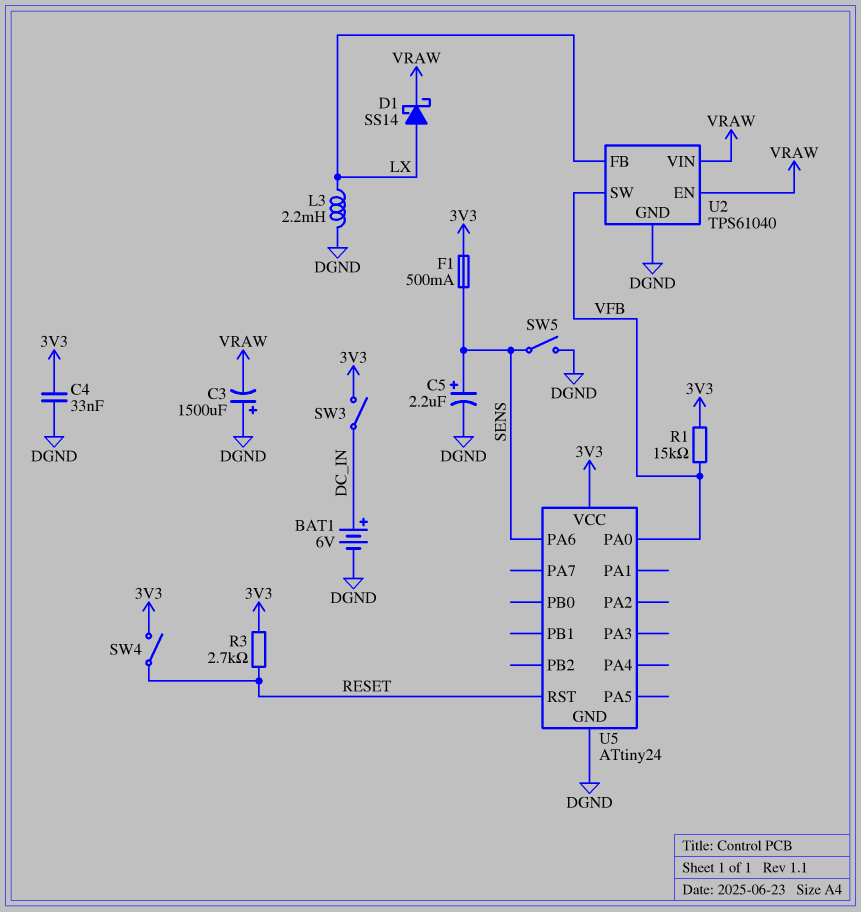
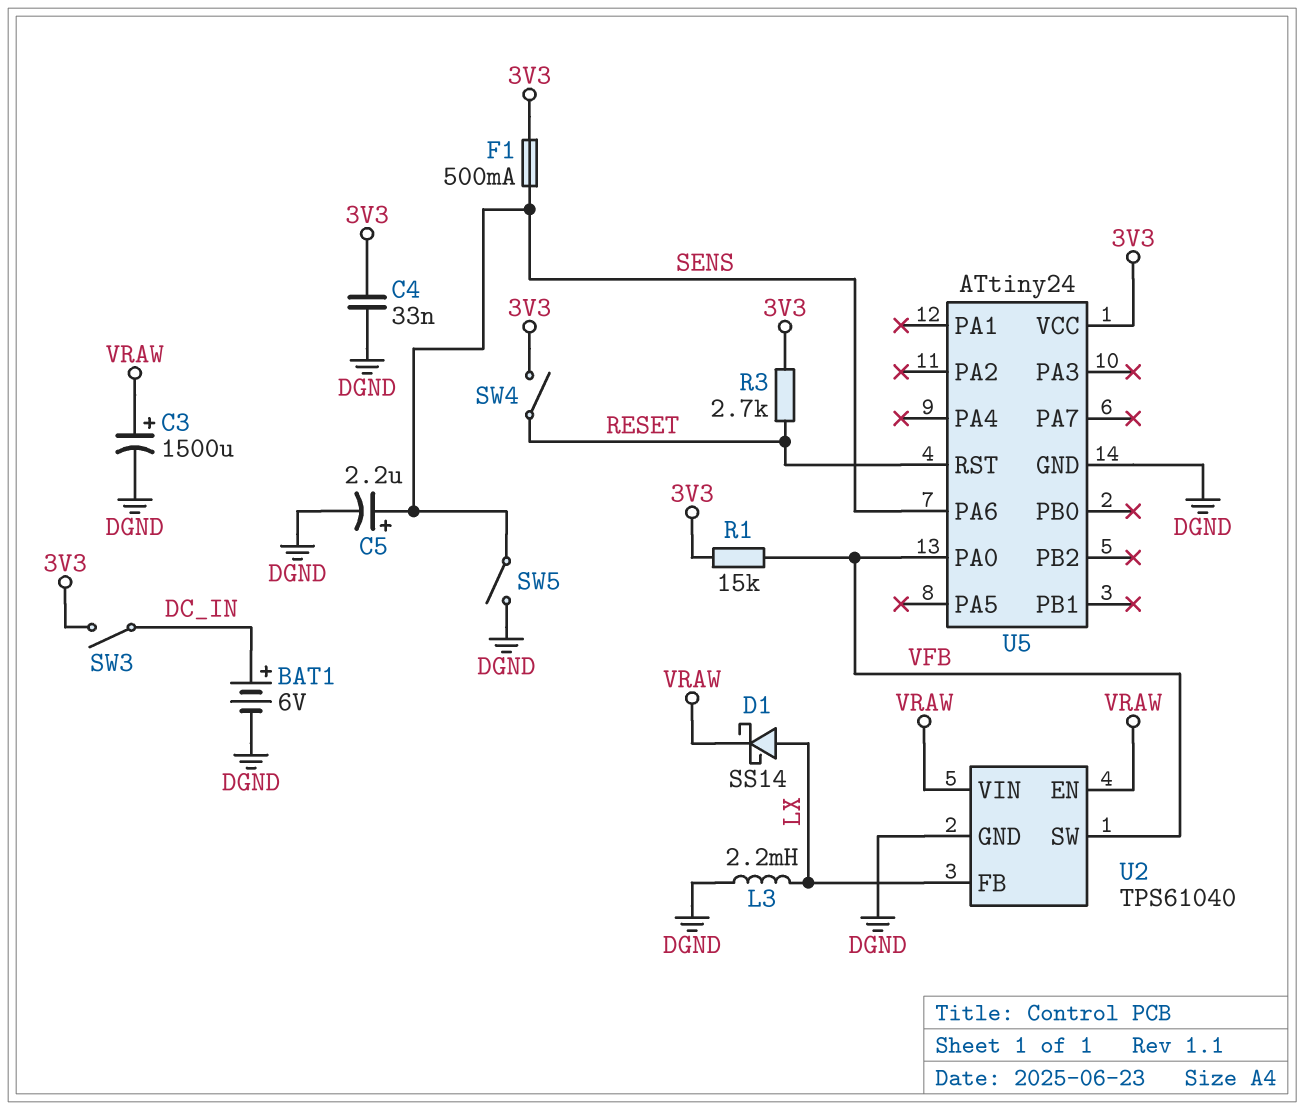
C3: 1500uF (plus DGND, minus VRAW) -> 1500uF (plus VRAW, minus DGND)

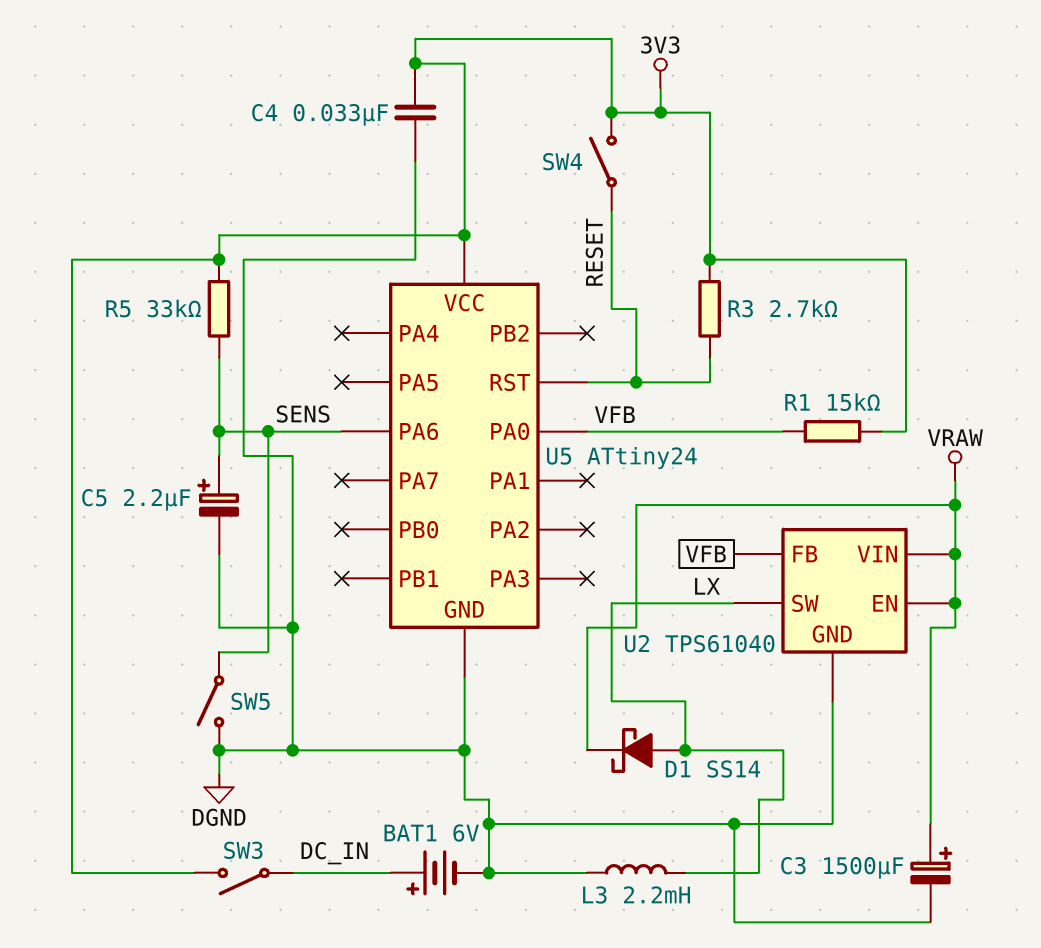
F1: 500mA (3V3, SENS) -> none
R5: none -> 33k (3V3, SENS)
U2 pin FB: LX -> VFB
U2 pin SW: VFB -> LX

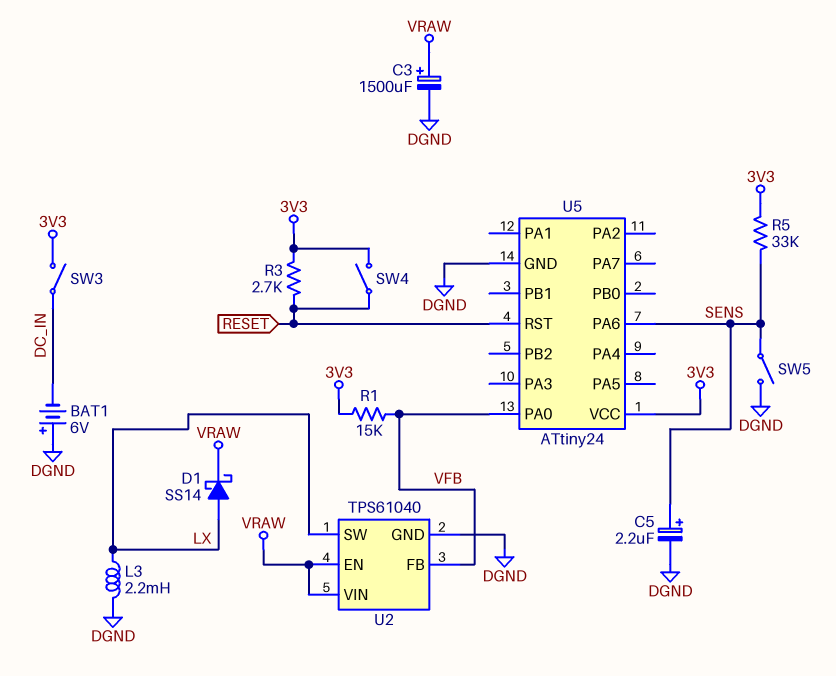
BAT1: 6V (plus DC_IN, minus DGND) -> 6V (plus DGND, minus DC_IN)
C4: 33nF (3V3, DGND) -> none

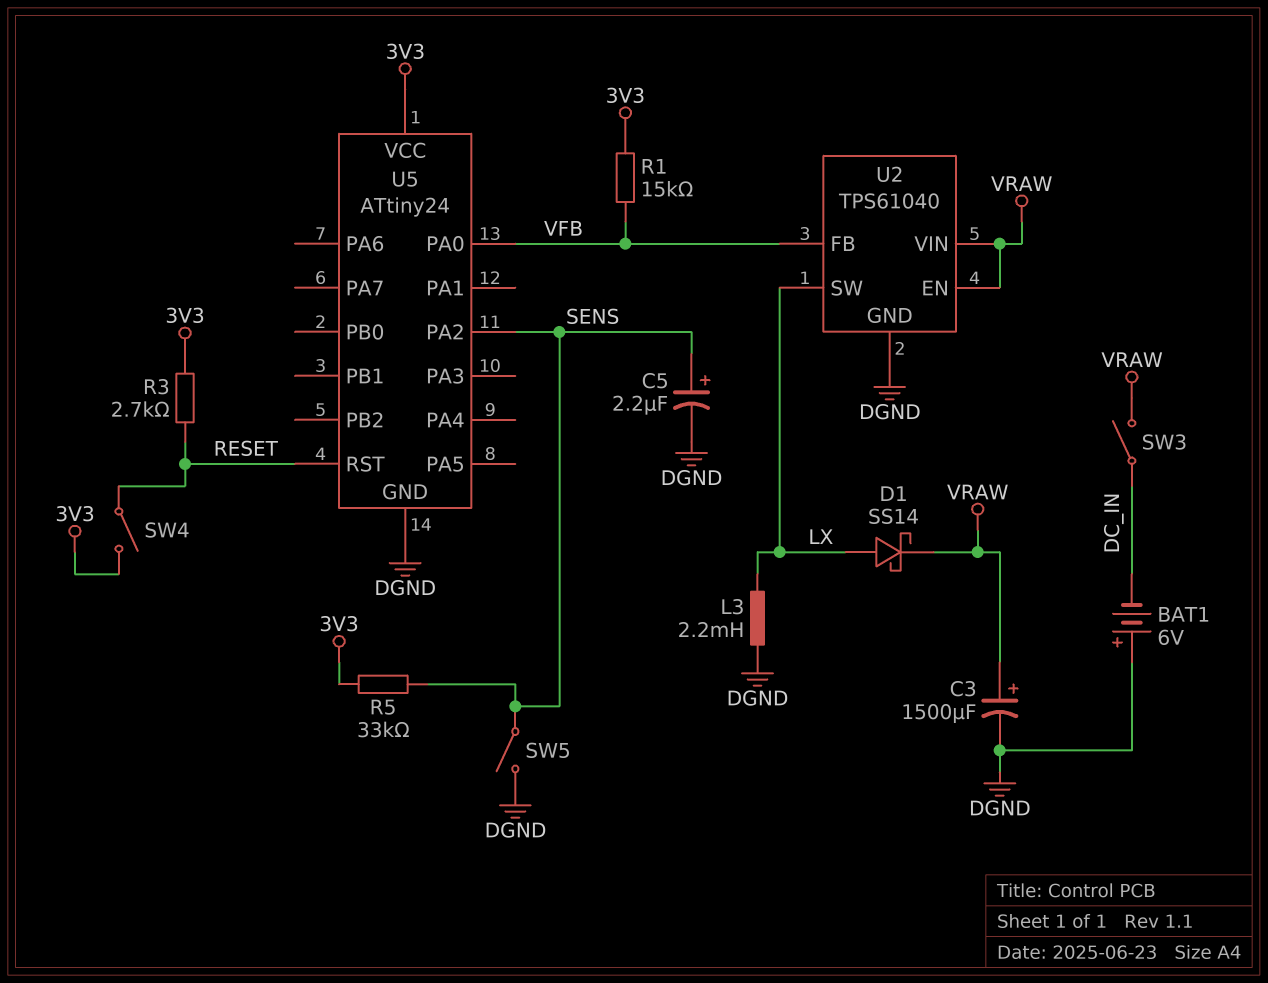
SW3: switch (3V3, DC_IN) -> switch (DC_IN, VRAW)
U5 pin PA2: none -> SENS
U5 pin PA6: SENS -> none

